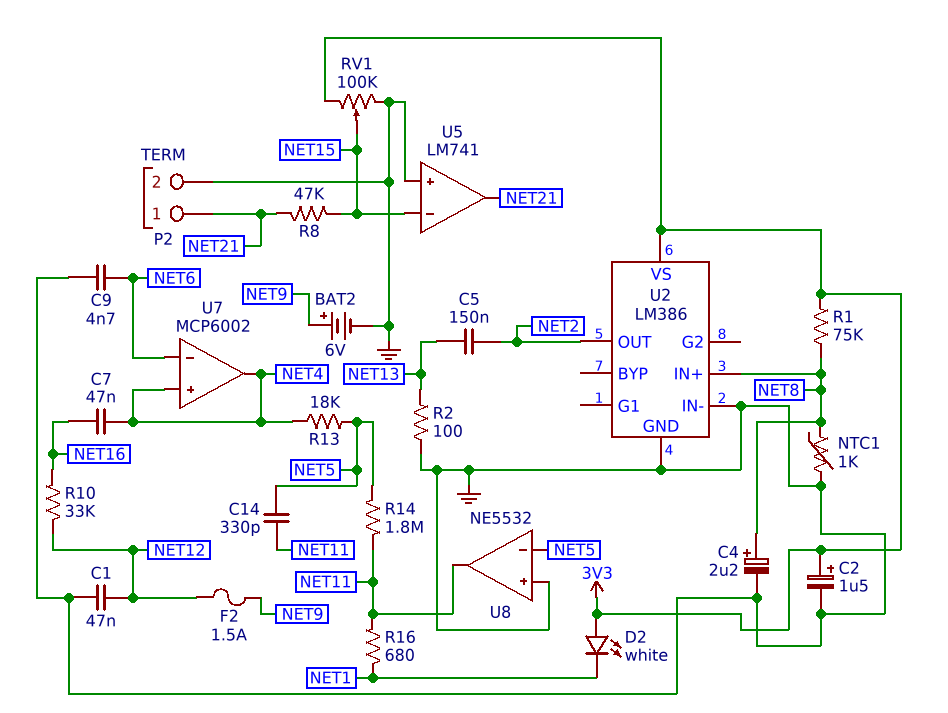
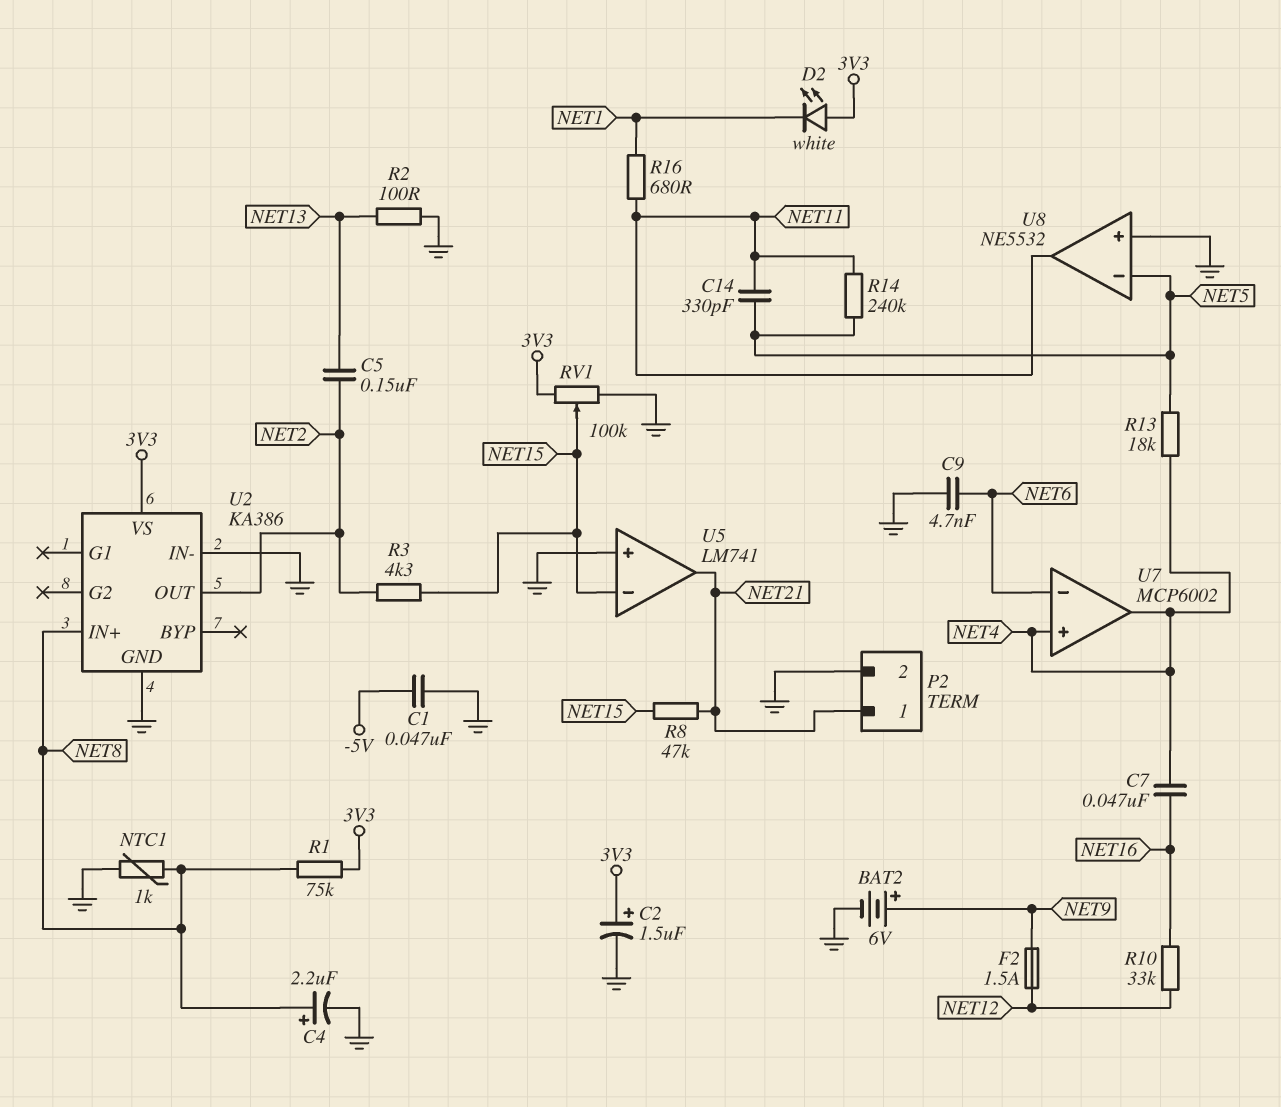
C1: 47nF (GND, NET12) -> 47nF (-5V, GND)
R3: none -> 4.3k (NET2, NET15)
R14: 1.8M (NET5, NET11) -> 240k (NET5, NET11)
U2: LM386 -> KA386

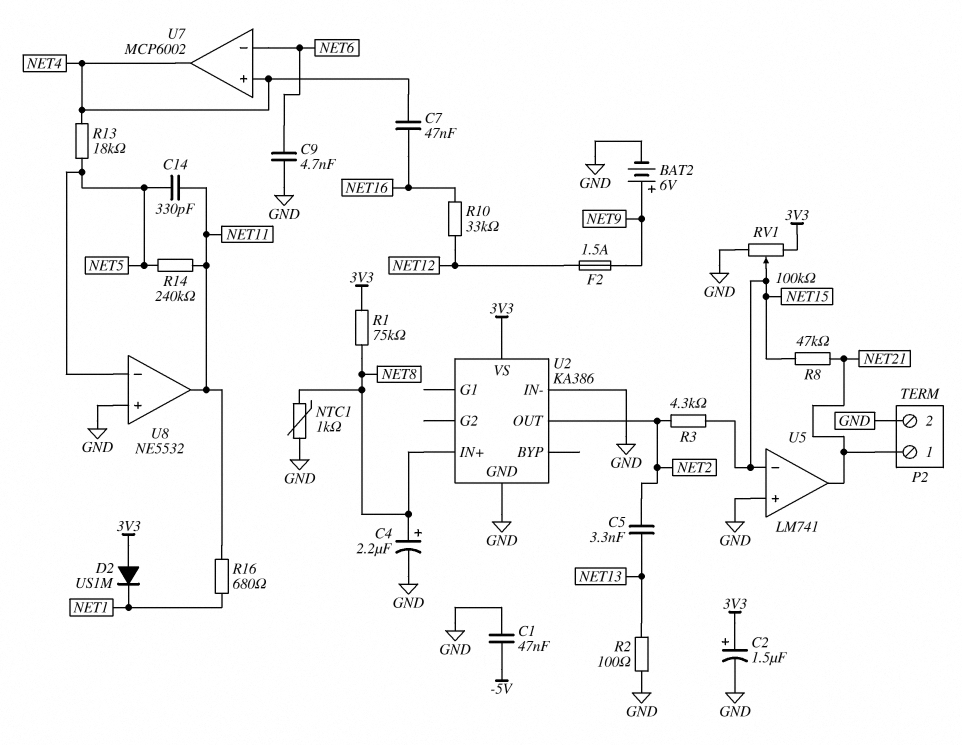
C5: 150nF (NET2, NET13) -> 3.3nF (NET2, NET13)
D2: LED white (A 3V3, K NET1) -> diode US1M (A 3V3, K NET1)

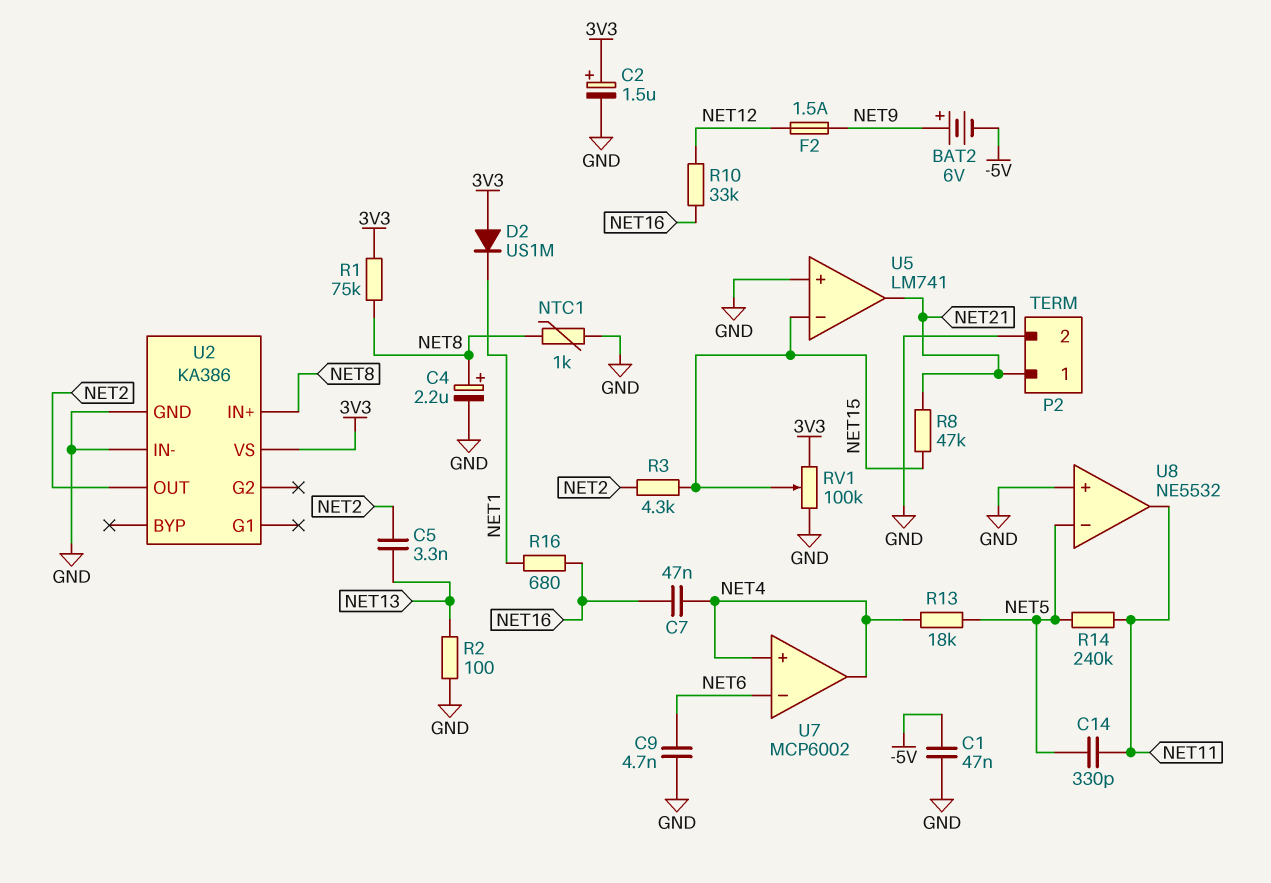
BAT2: 6V (plus NET9, minus GND) -> 6V (plus NET9, minus -5V)
R16: 680 (NET1, NET11) -> 680 (NET1, NET16)

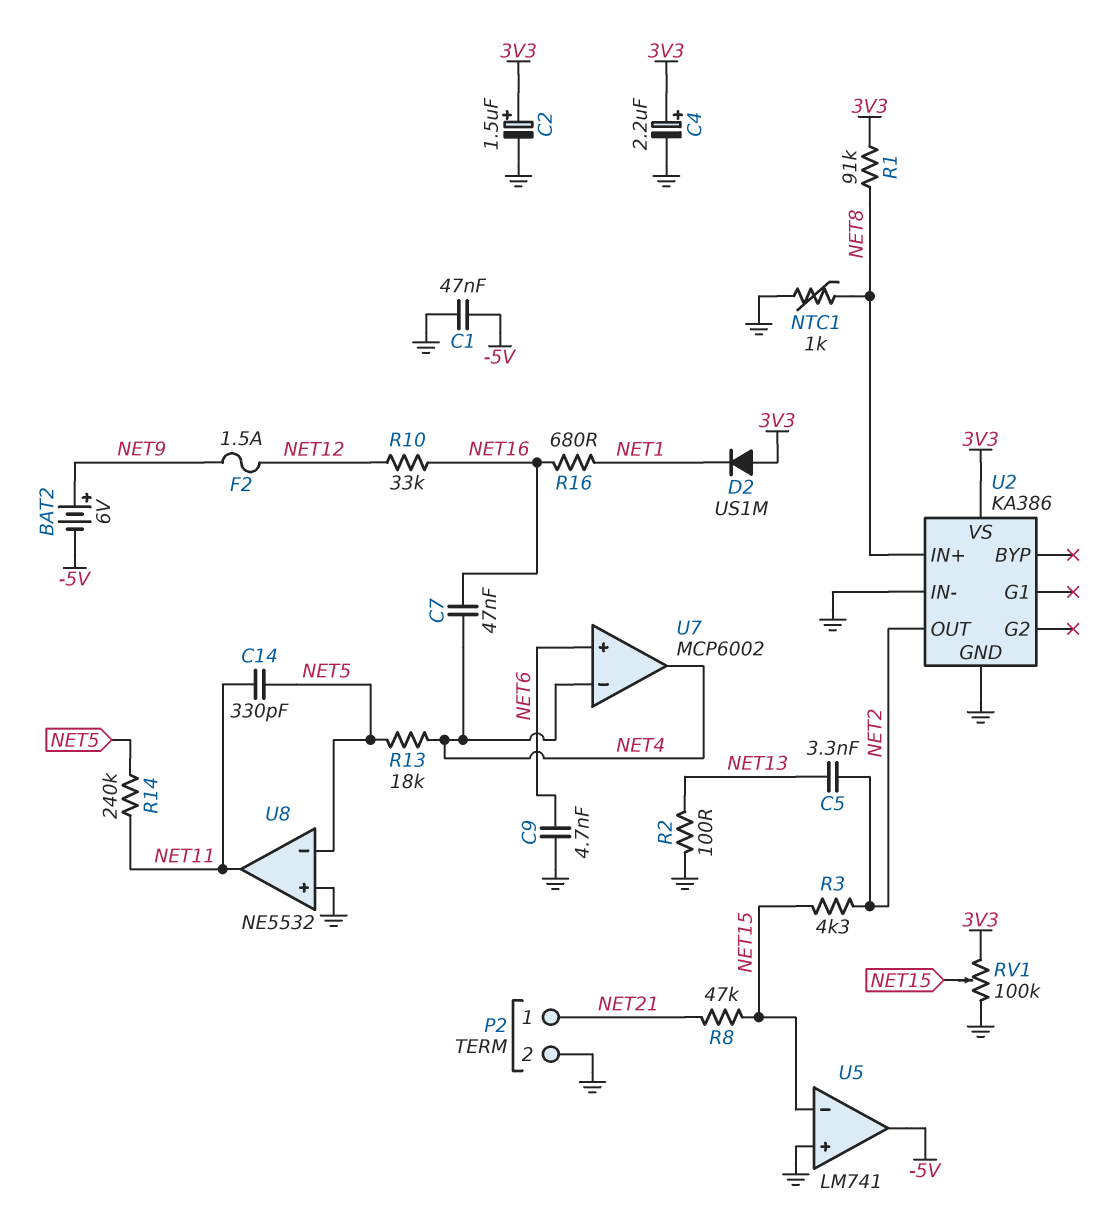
C4: 2.2uF (plus NET8, minus GND) -> 2.2uF (plus 3V3, minus GND)
R1: 75k (3V3, NET8) -> 91k (3V3, NET8)
U5 pin out: NET21 -> -5V
U7 pin in+: NET4 -> NET6
U7 pin in-: NET6 -> NET4

